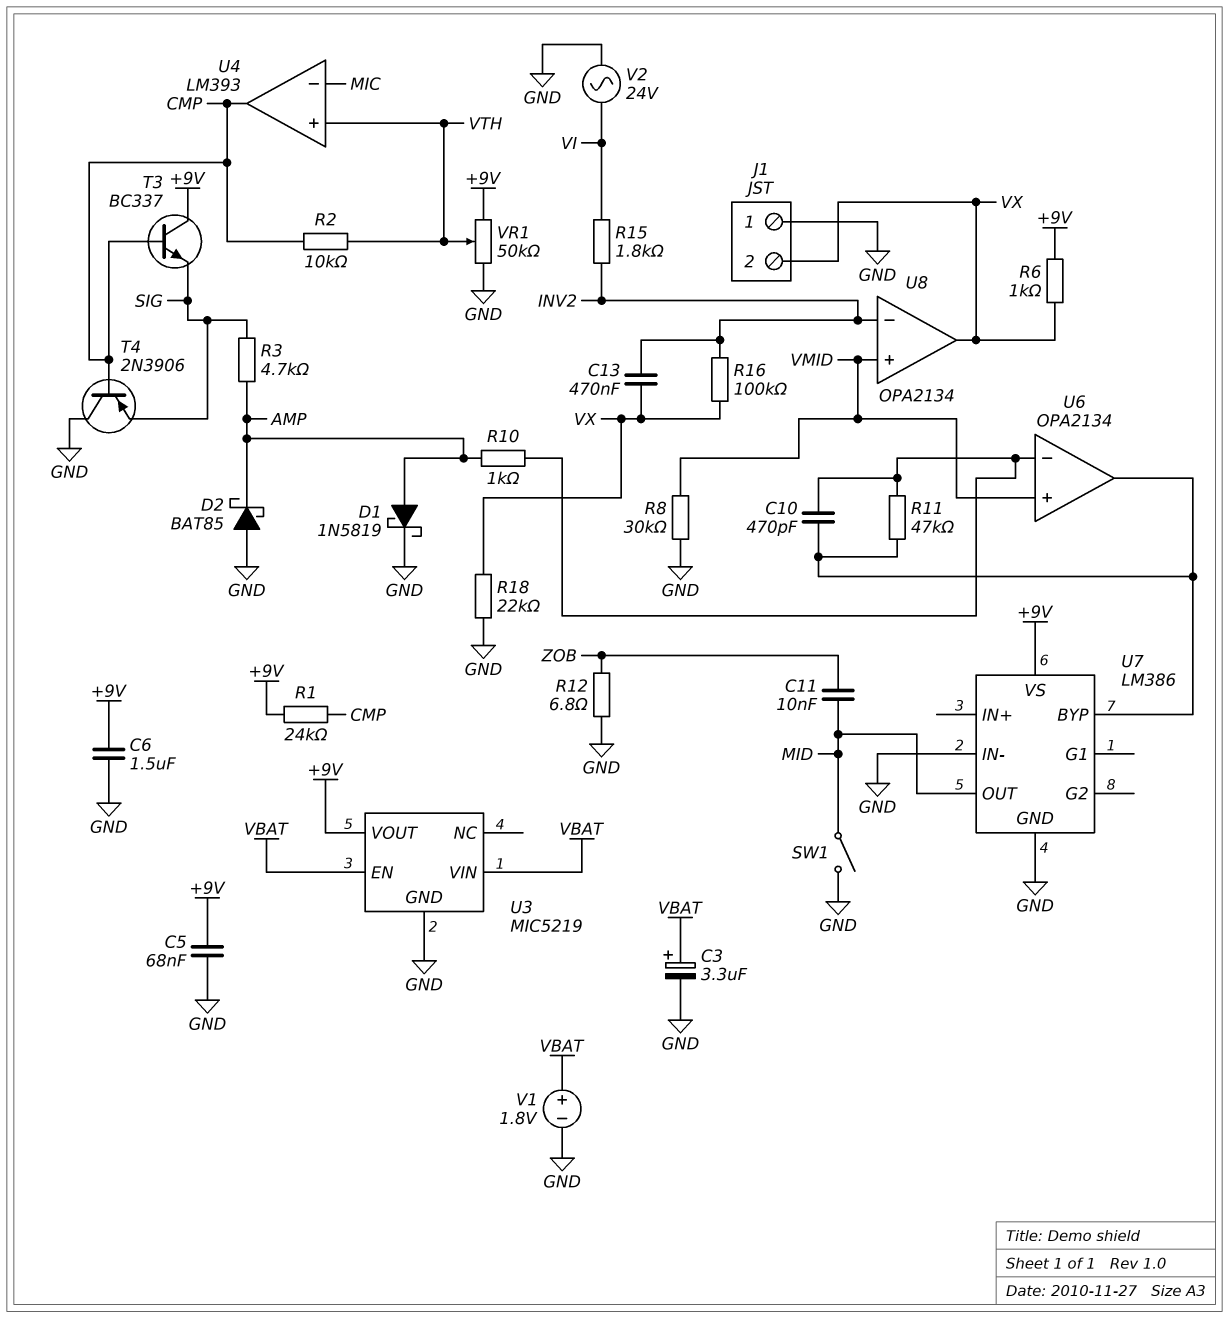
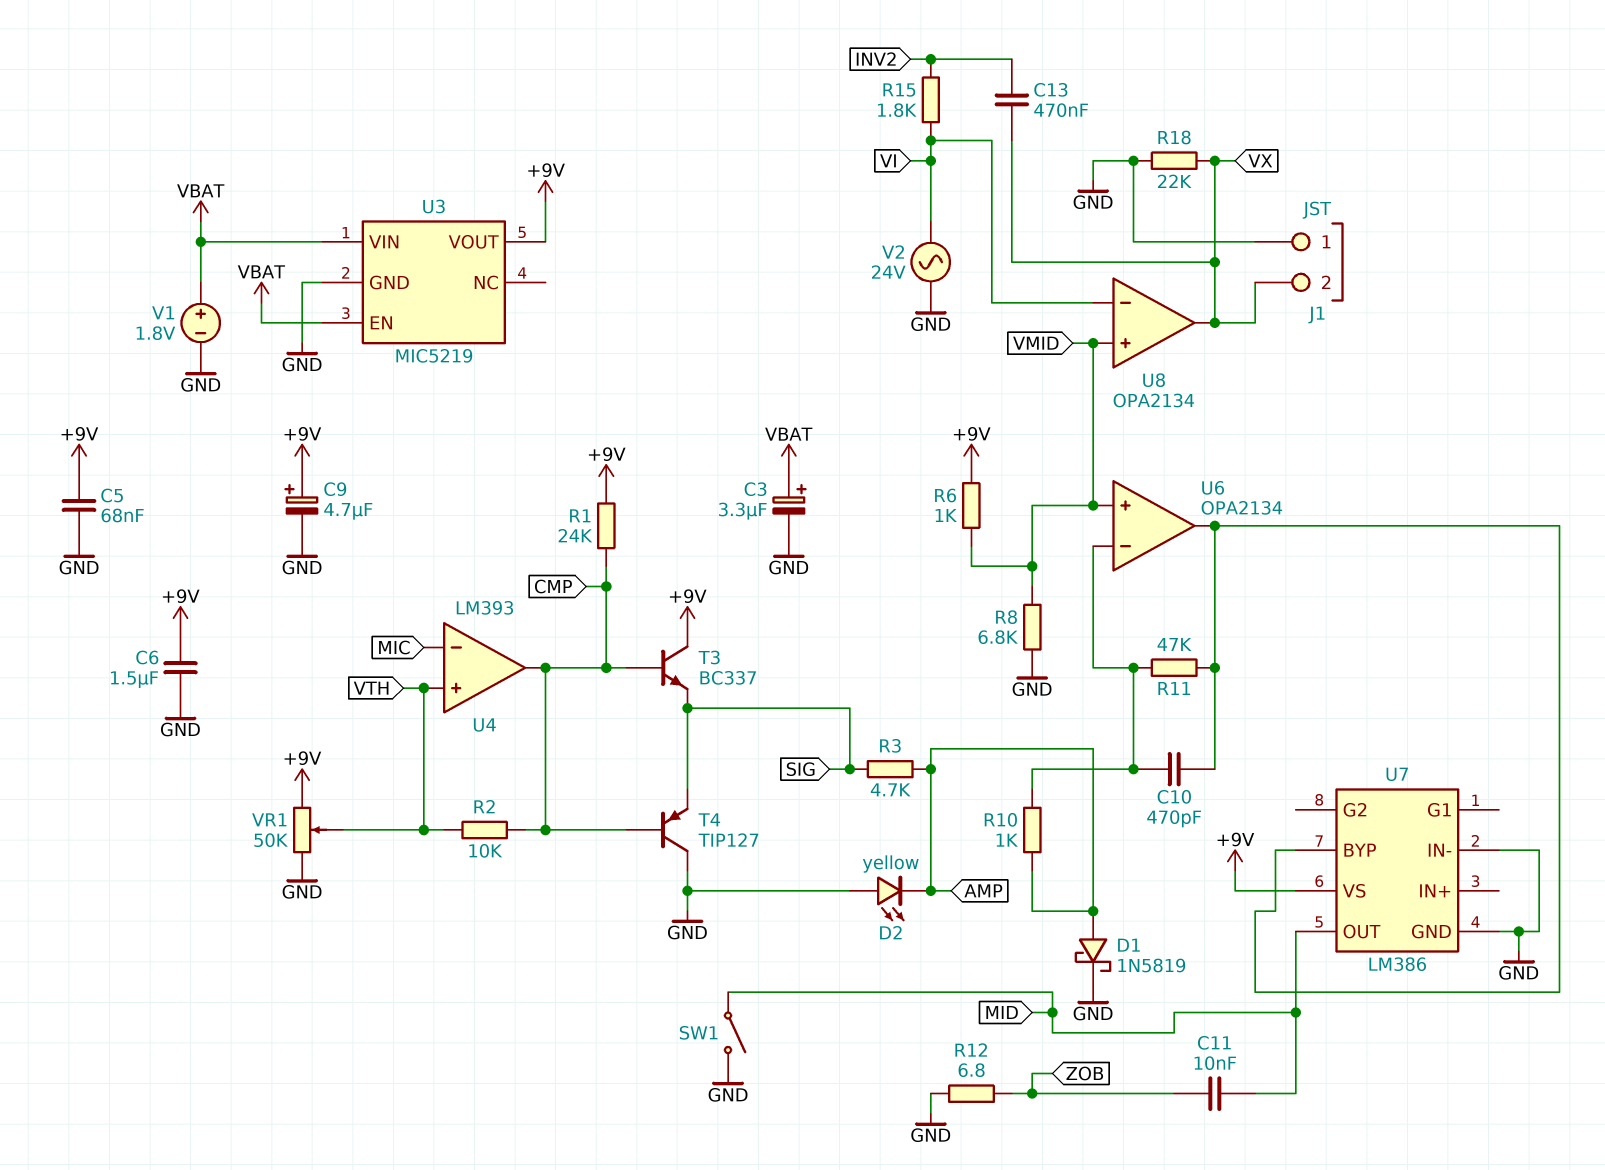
C9: none -> 4.7uF (plus +9V, minus GND)
D2: schottky BAT85 (A GND, K AMP) -> LED yellow (A GND, K AMP)
R6: 1k (+9V, VX) -> 1k (+9V, VMID)
R8: 30k (GND, VMID) -> 6.8k (GND, VMID)
R16: 100k (INV2, VX) -> none
T4: PNP 2N3906 (B CMP, C GND, E SIG) -> PNP TIP127 (B CMP, C GND, E SIG)
U8 pin in-: INV2 -> VI

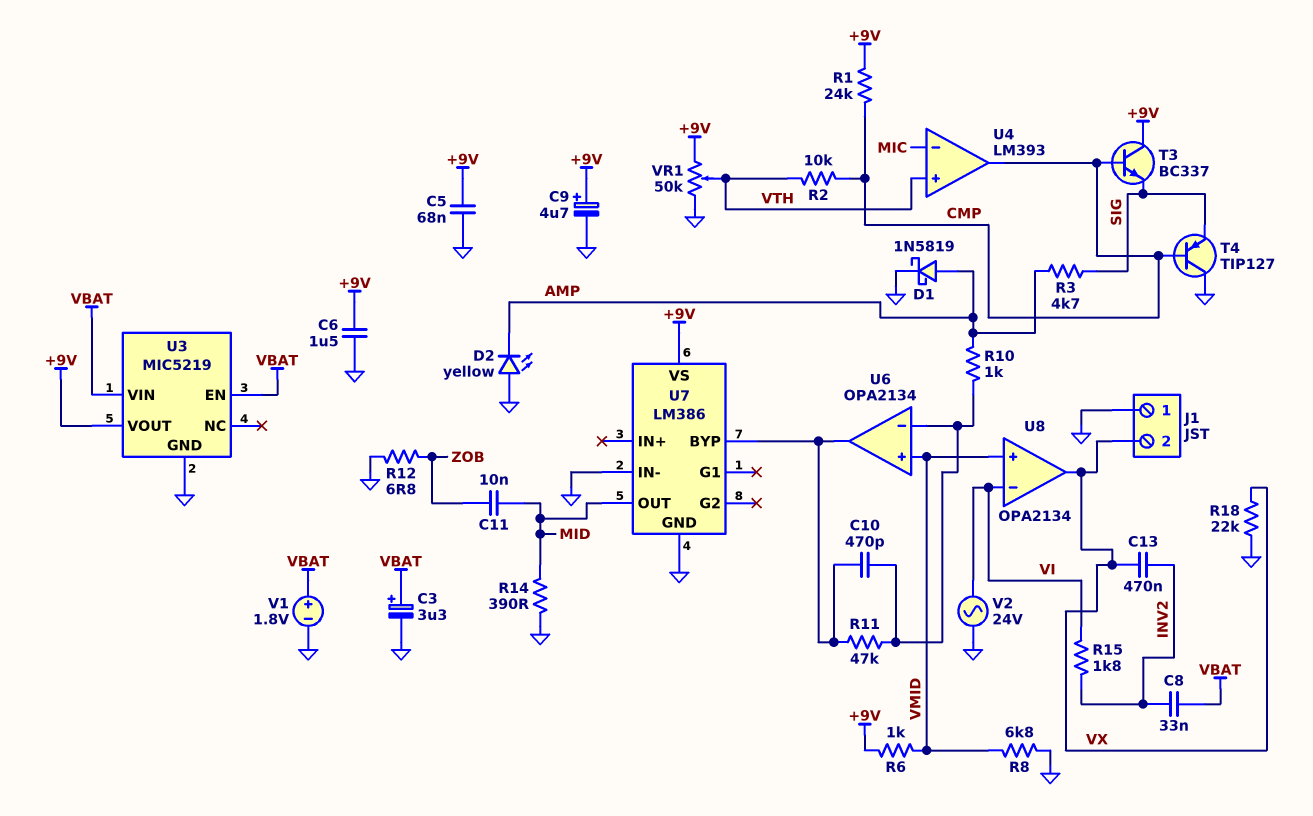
C8: none -> 33nF (INV2, VBAT)
R14: none -> 390 (GND, MID)
SW1: switch (GND, MID) -> none

